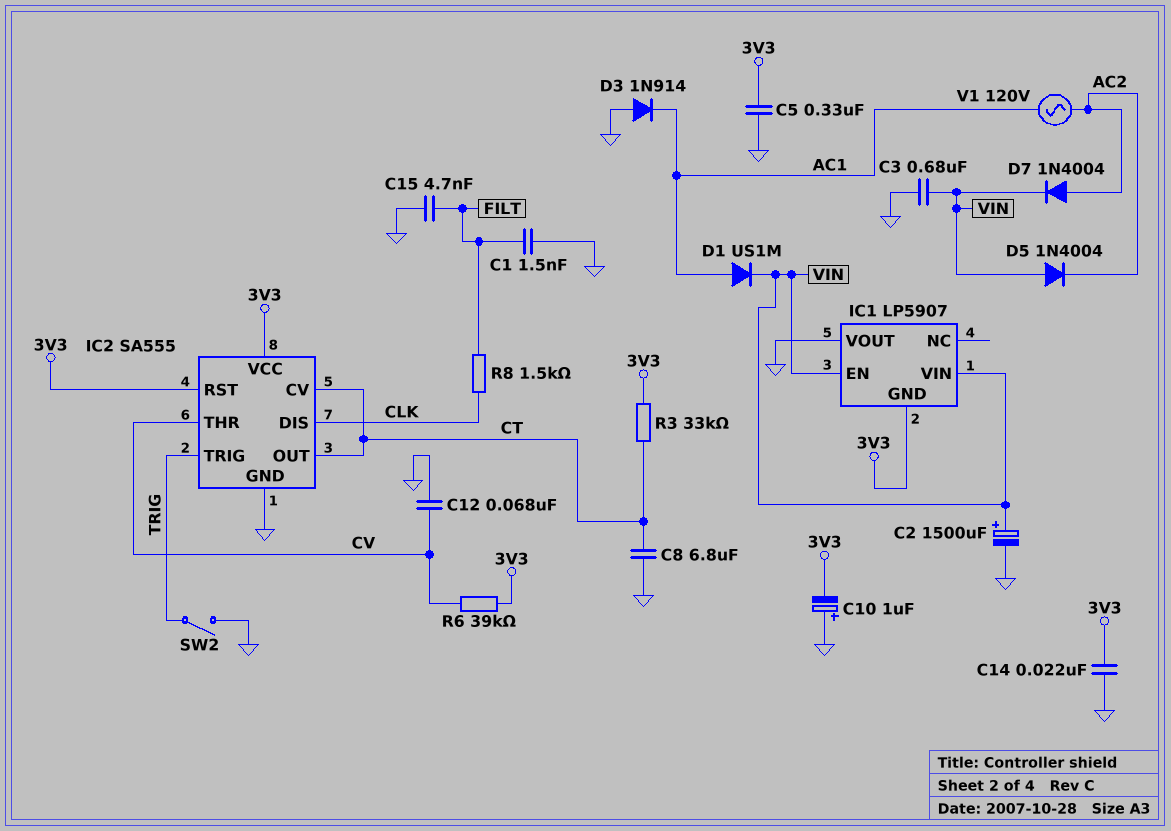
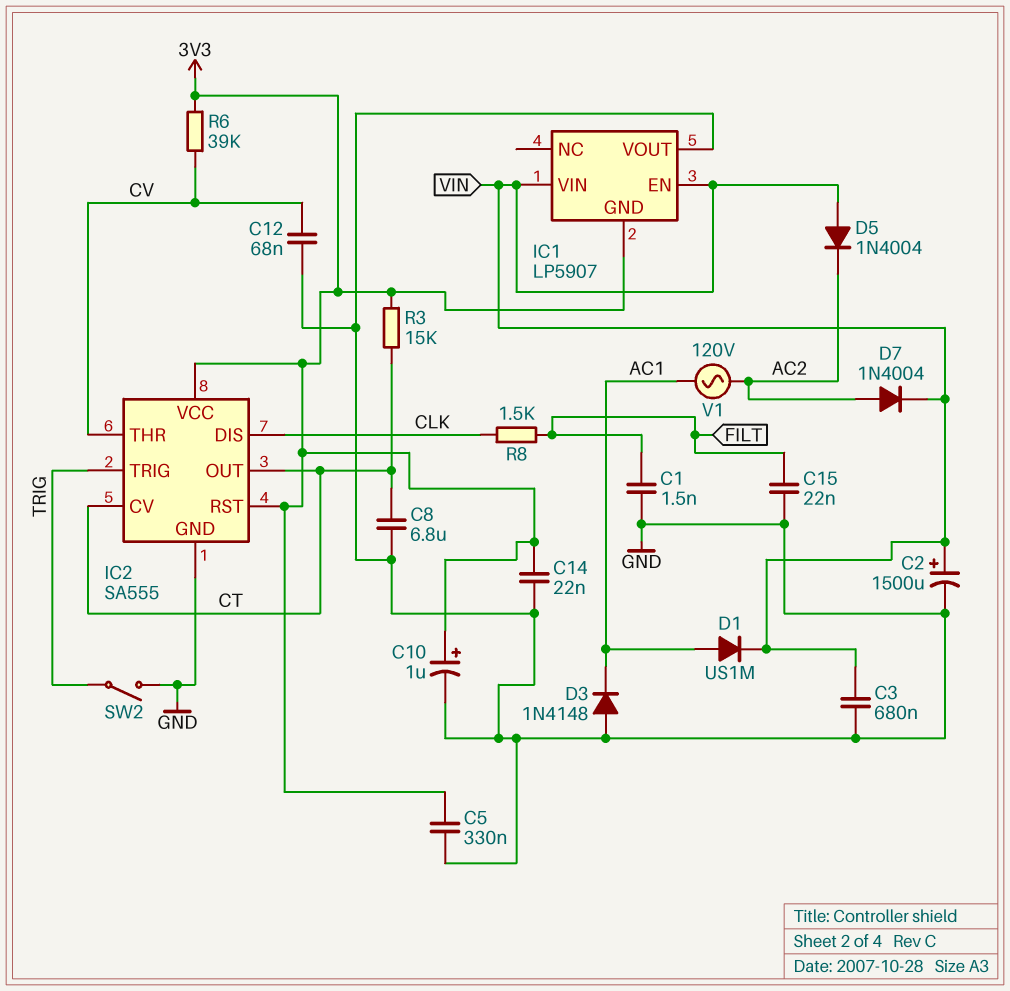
C10: 1uF (plus GND, minus 3V3) -> 1uF (plus 3V3, minus GND)
C15: 4.7nF (FILT, GND) -> 22nF (FILT, GND)
D3: diode 1N914 (A GND, K AC1) -> diode 1N4148 (A GND, K AC1)
R3: 33k (3V3, CT) -> 15k (3V3, CT)

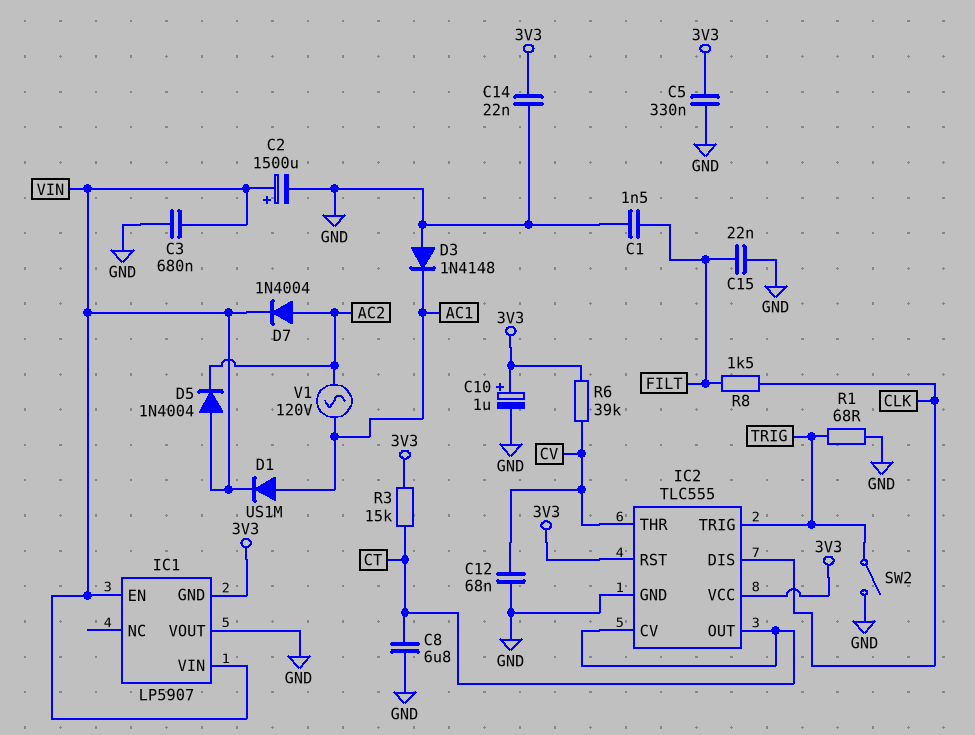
IC2: SA555 -> TLC555
R1: none -> 68 (GND, TRIG)

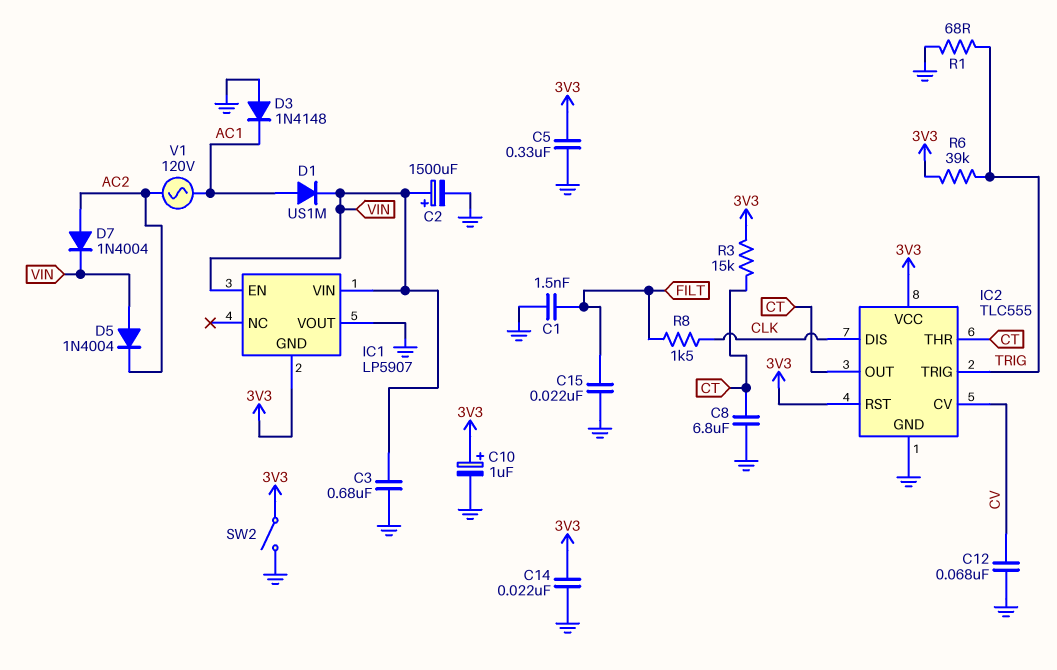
IC2 pin CV: CT -> CV
IC2 pin THR: CV -> CT
R6: 39k (3V3, CV) -> 39k (3V3, TRIG)
SW2: switch (GND, TRIG) -> switch (3V3, GND)

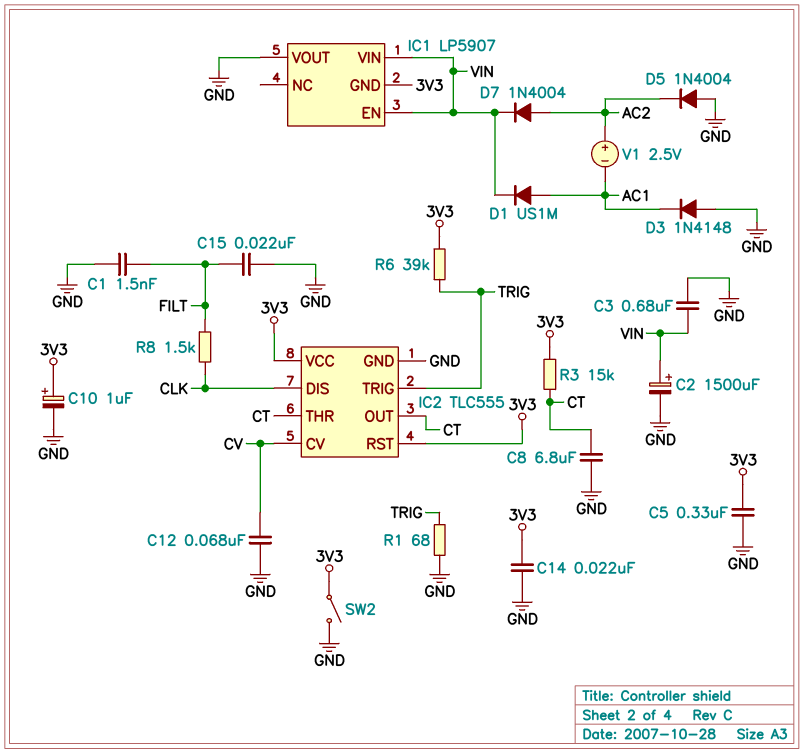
D5: diode 1N4004 (A VIN, K AC2) -> diode 1N4004 (A GND, K AC2)
V1: AC 120V (AC1, AC2) -> 2.5V (plus AC2, minus AC1)

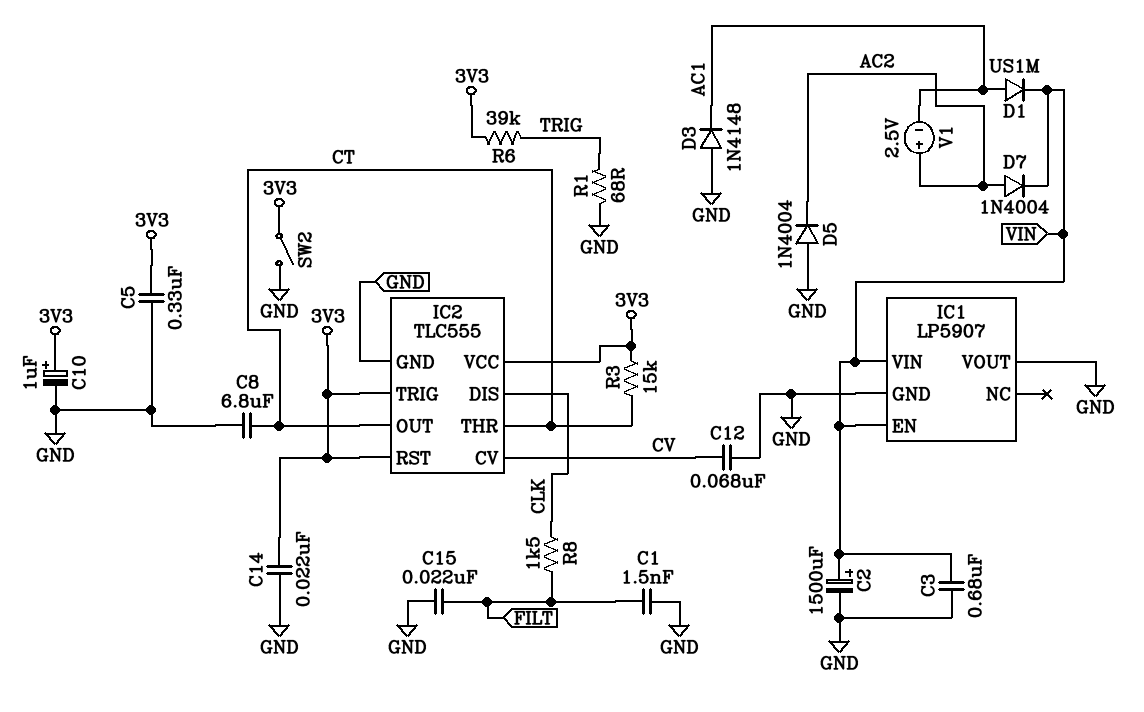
IC1 pin GND: 3V3 -> GND
IC2 pin TRIG: TRIG -> 3V3

